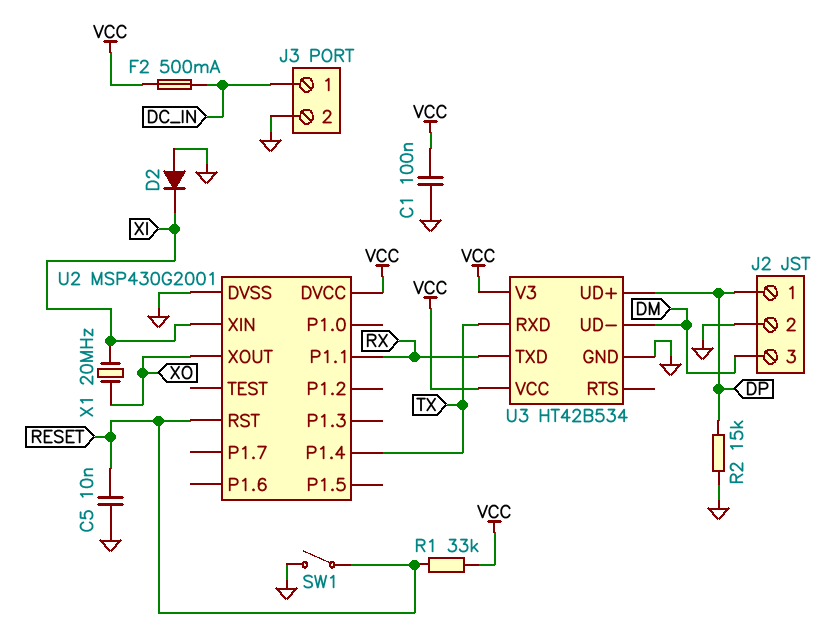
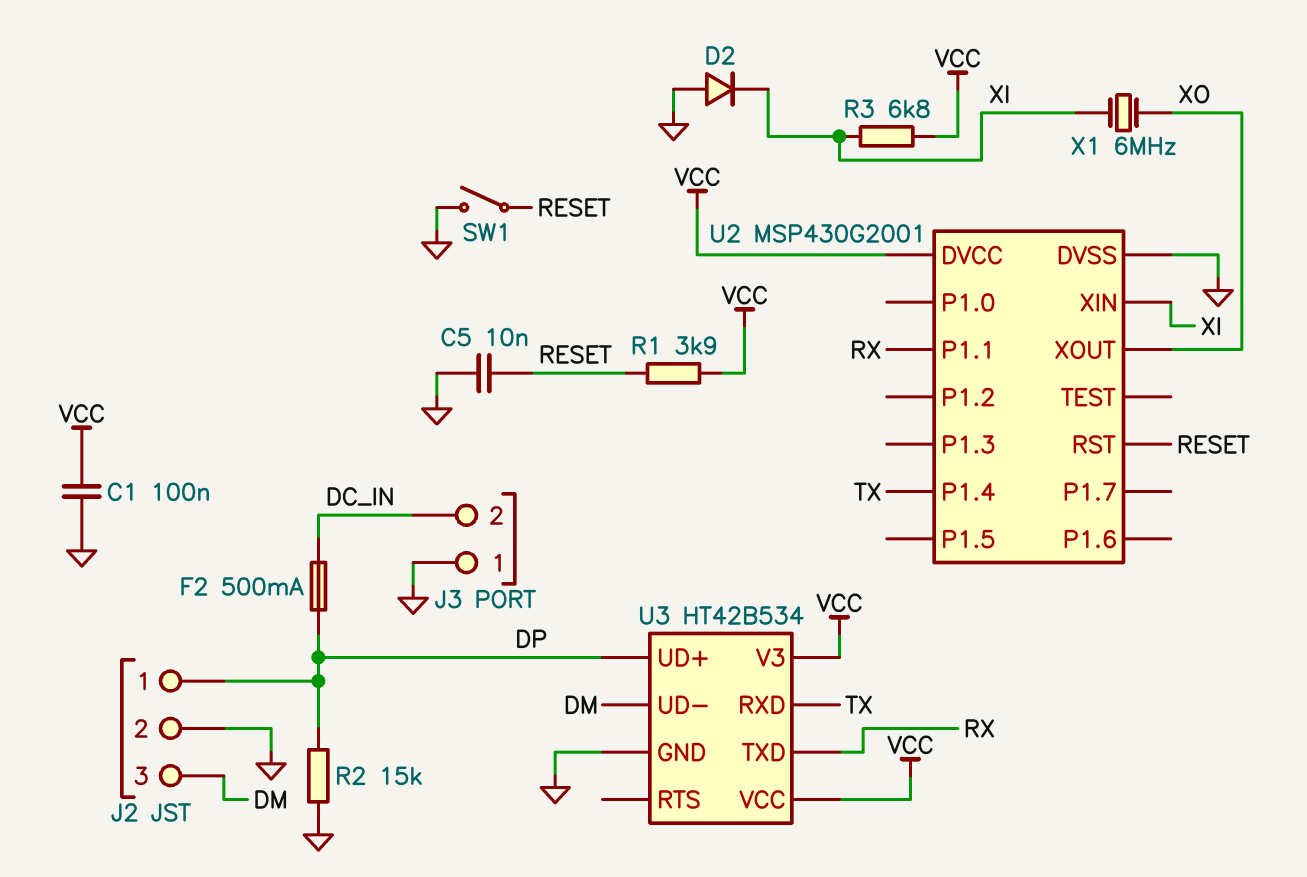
F2: 500mA (DC_IN, VCC) -> 500mA (DC_IN, DP)
J3 pin 1: DC_IN -> GND
J3 pin 2: GND -> DC_IN
R1: 33k (RESET, VCC) -> 3.9k (RESET, VCC)
R3: none -> 6.8k (VCC, XI)
X1: 20MHz (XI, XO) -> 6MHz (XI, XO)

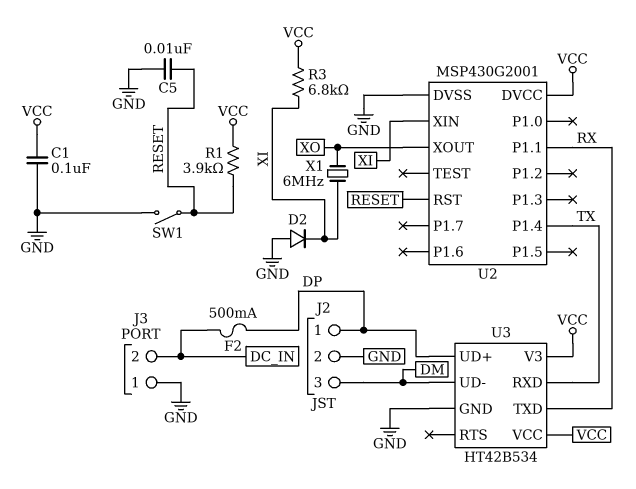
R2: 15k (DP, GND) -> none

